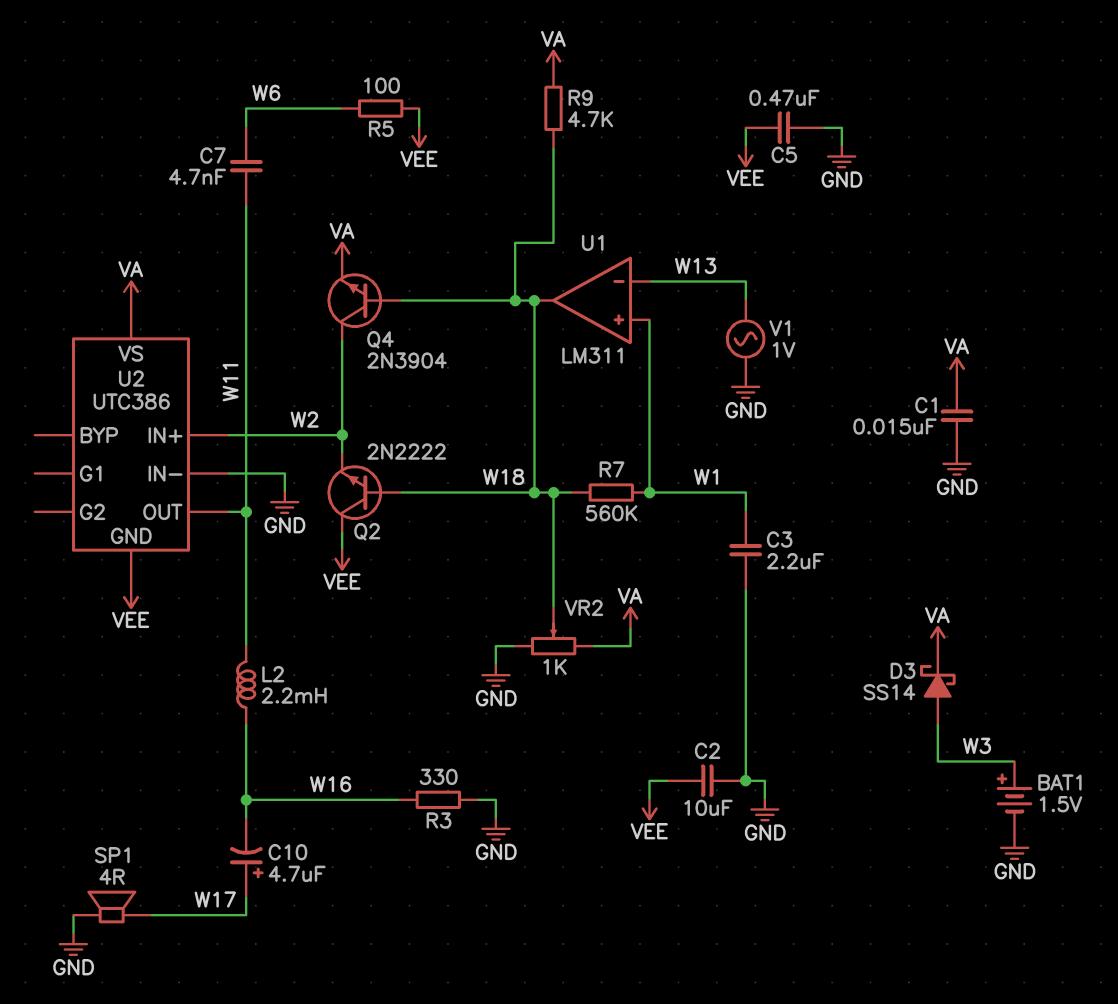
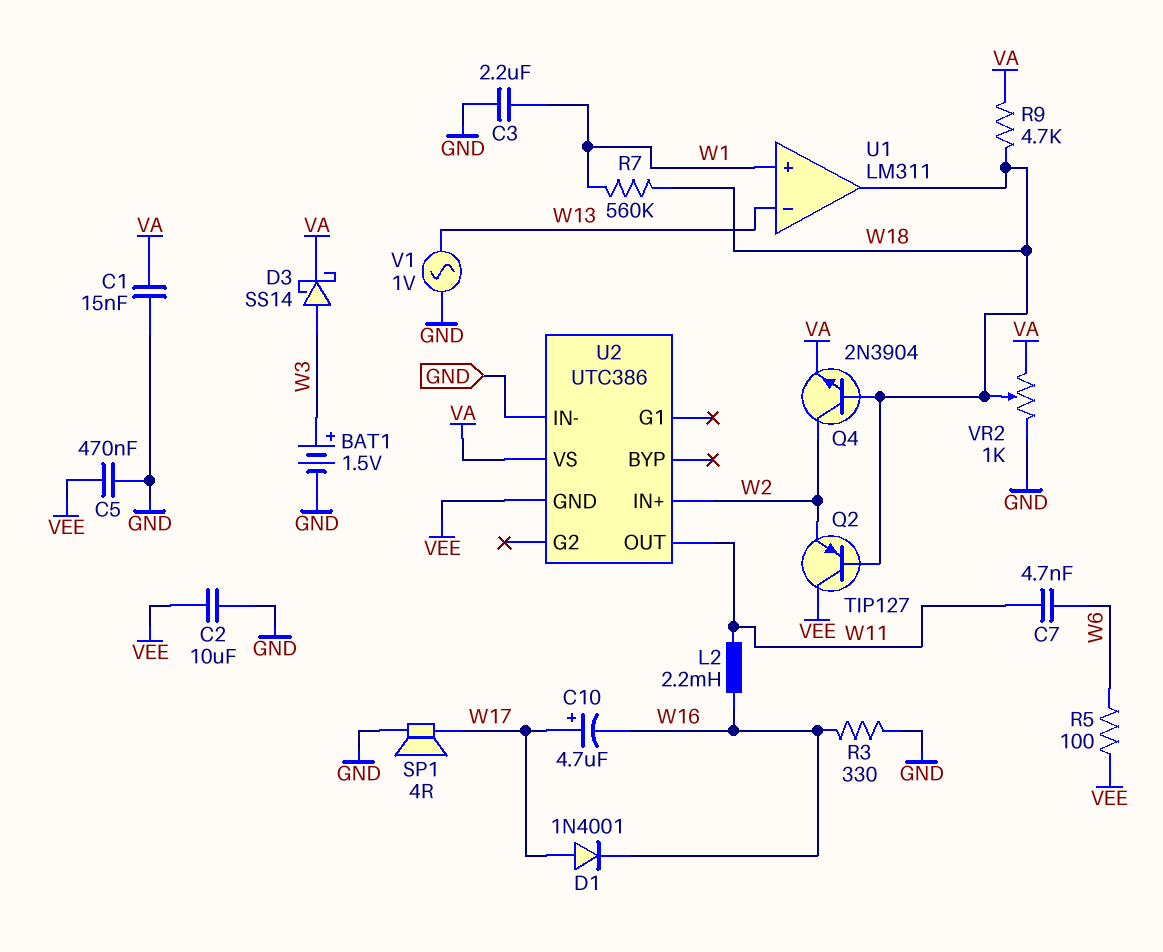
D1: none -> diode 1N4001 (A W17, K W16)
Q2: NPN 2N2222 (B W18, C VEE, E W2) -> PNP TIP127 (B W18, C VEE, E W2)

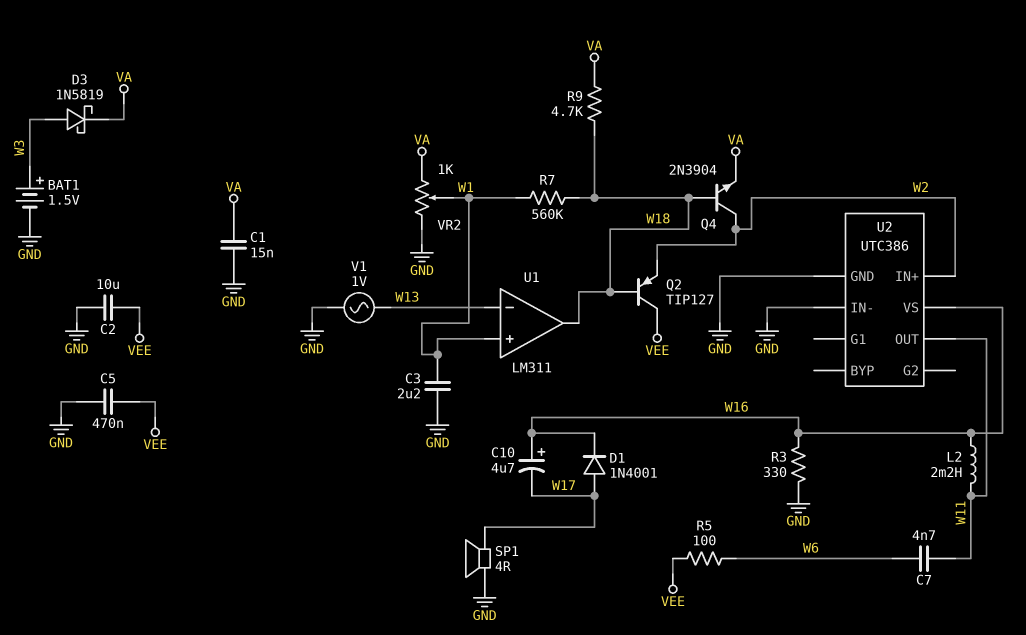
C10: 4.7uF (plus W17, minus W16) -> 4.7uF (plus W16, minus W17)
D3: schottky SS14 (A W3, K VA) -> schottky 1N5819 (A W3, K VA)
U2 pin GND: VEE -> GND
U2 pin VS: VA -> W16
VR2: 1k (GND, VA, wiper W18) -> 1k (GND, VA, wiper W1)

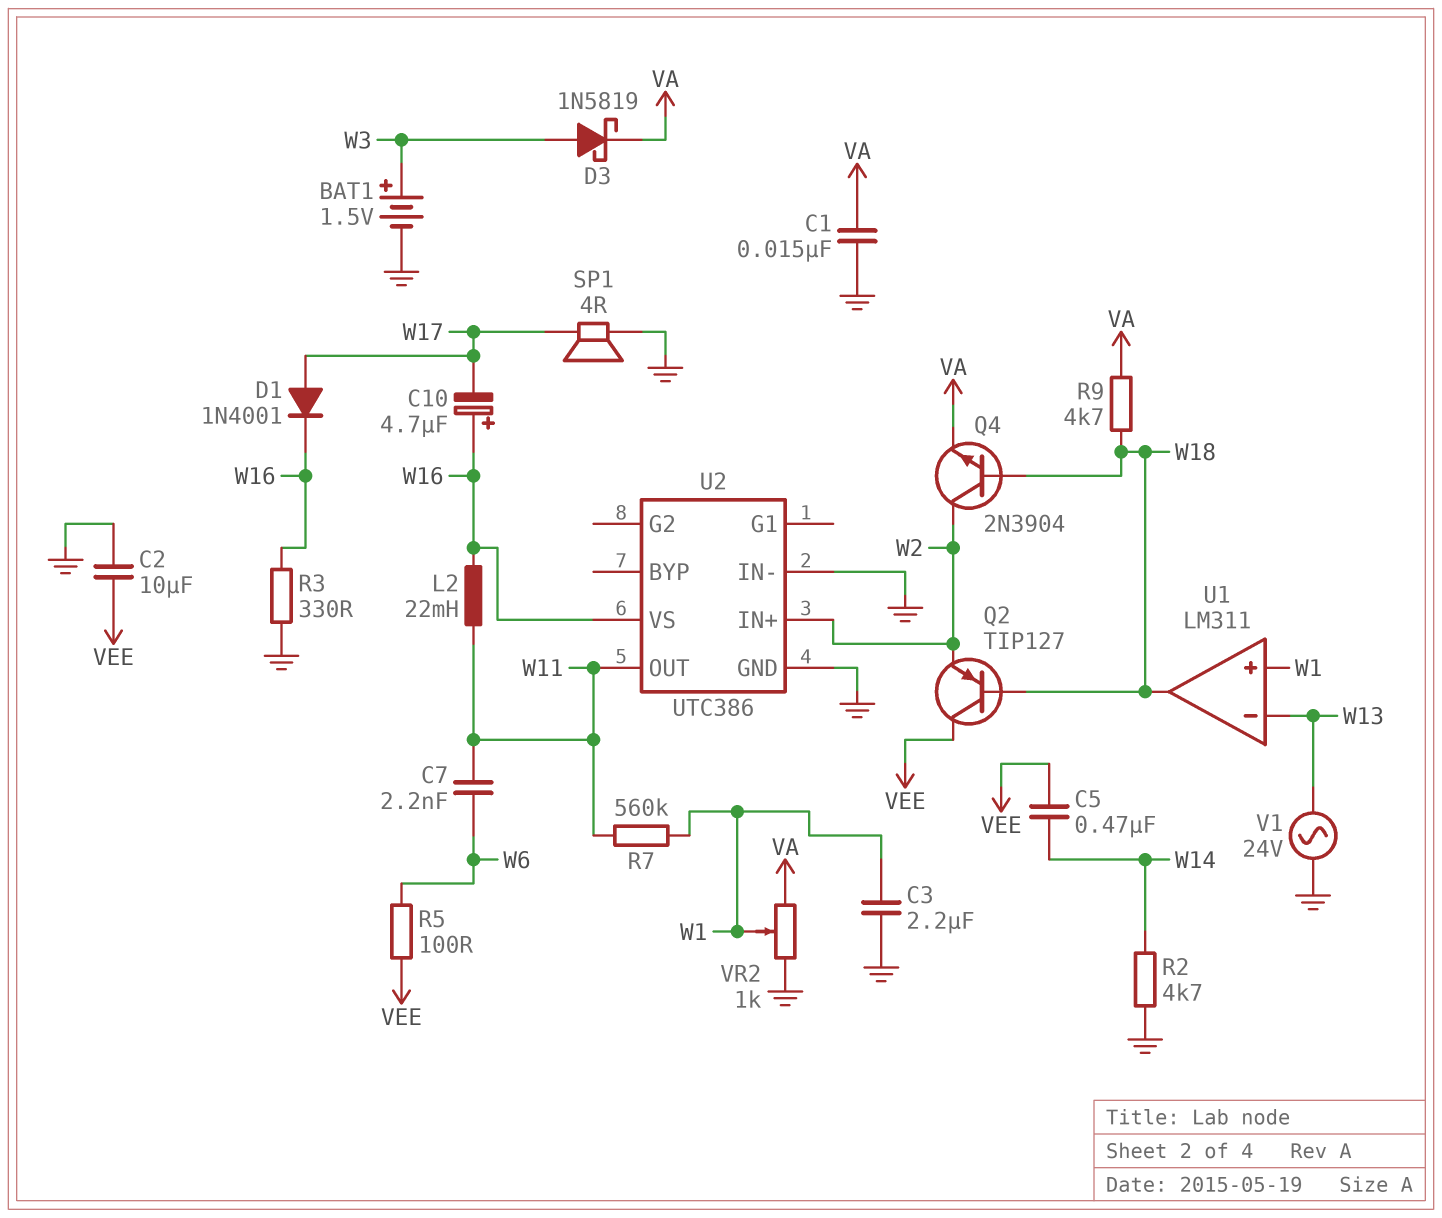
C5: 470nF (GND, VEE) -> 470nF (VEE, W14)
C7: 4.7nF (W6, W11) -> 2.2nF (W6, W11)
L2: 2.2mH (W11, W16) -> 22mH (W11, W16)
R2: none -> 4.7k (GND, W14)
R7: 560k (W1, W18) -> 560k (W1, W11)
V1: AC 1V (GND, W13) -> AC 24V (GND, W13)

